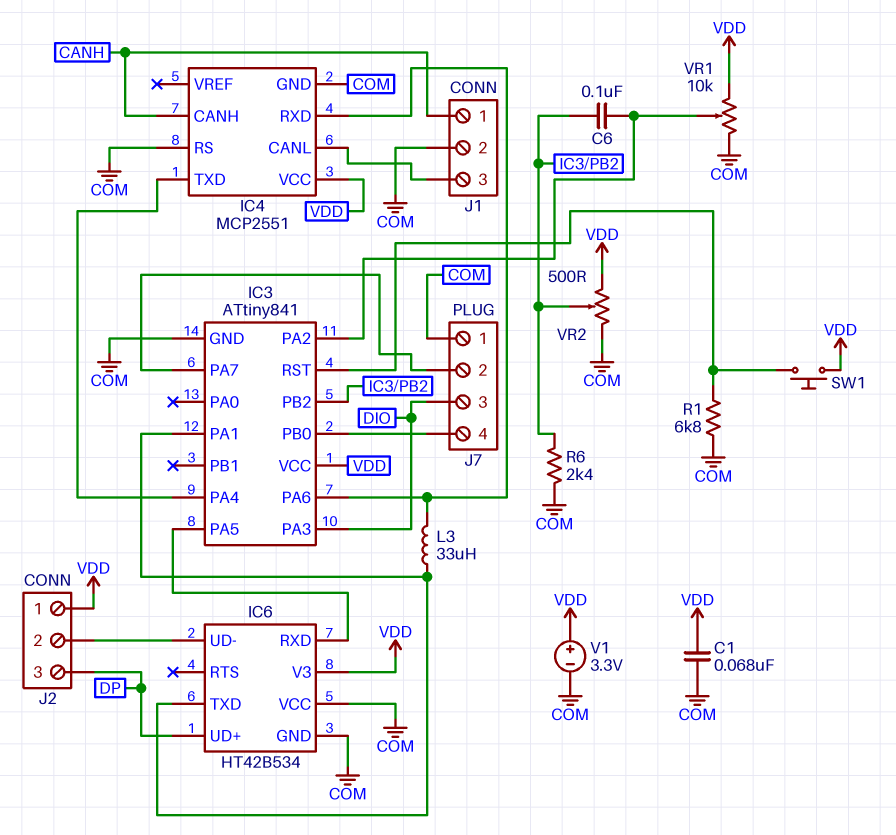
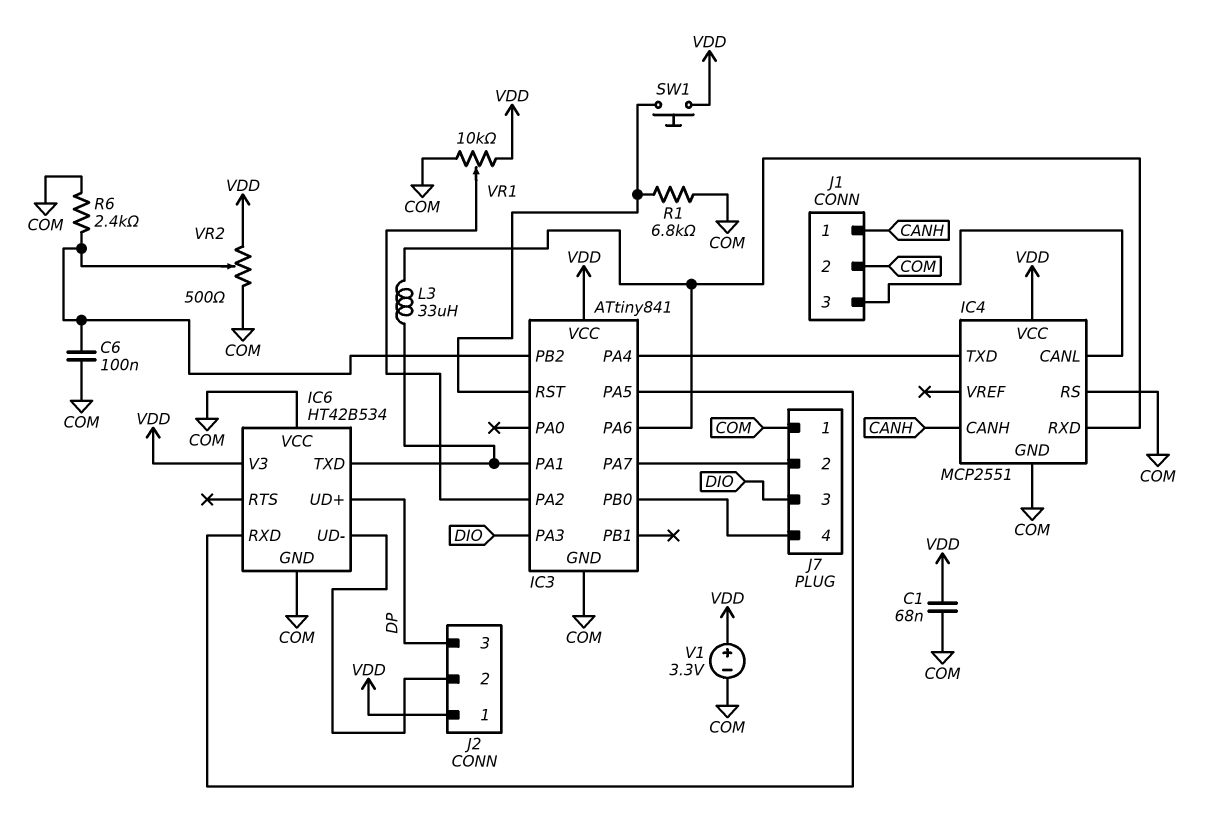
C6: 100nF (IC3/PA2, IC3/PB2) -> 100nF (COM, IC3/PB2)

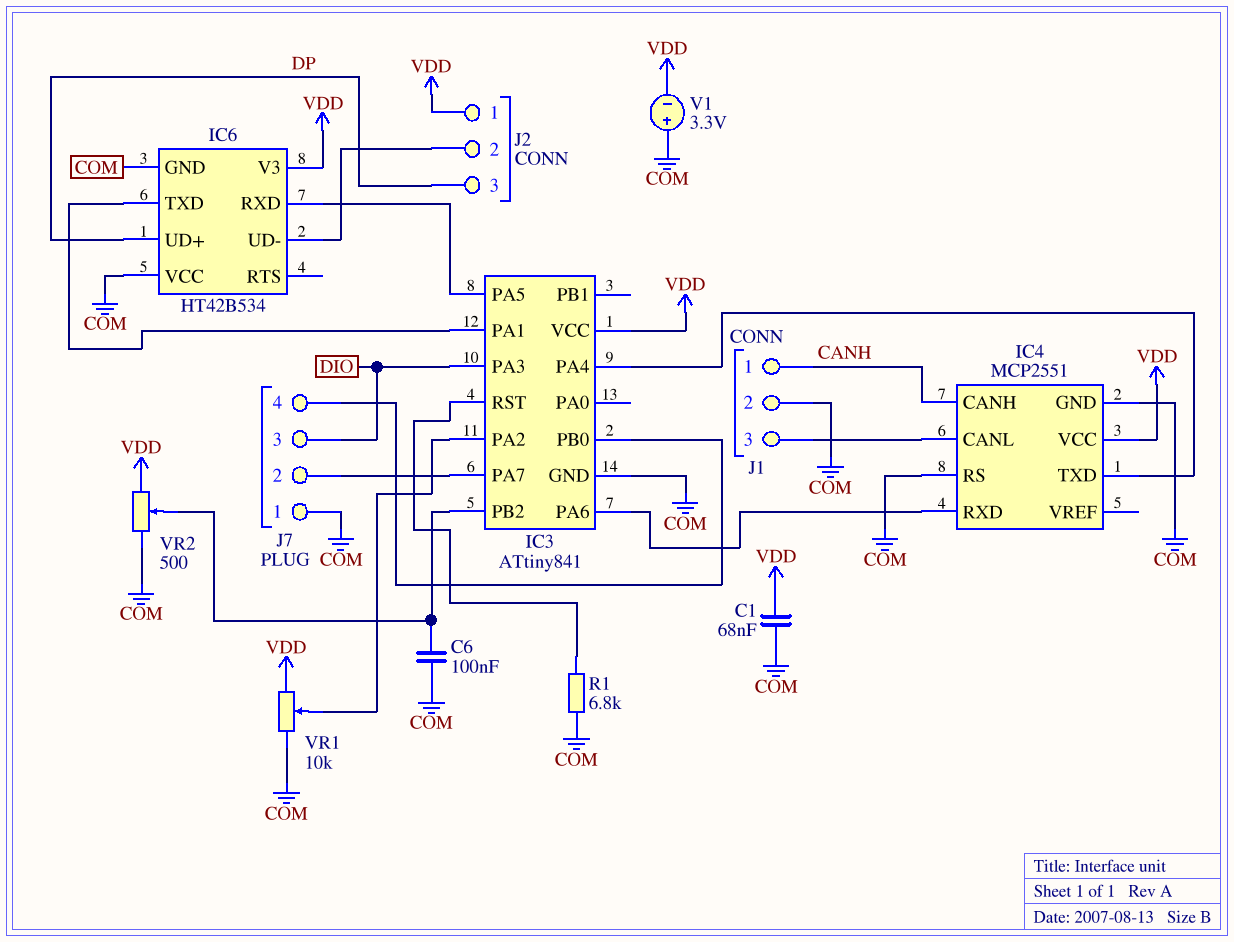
L3: 33uH (IC3/PA1, IC3/PA6) -> none
R6: 2.4k (COM, IC3/PB2) -> none
SW1: button (IC3/RST, VDD) -> none
V1: 3.3V (plus VDD, minus COM) -> 3.3V (plus COM, minus VDD)

